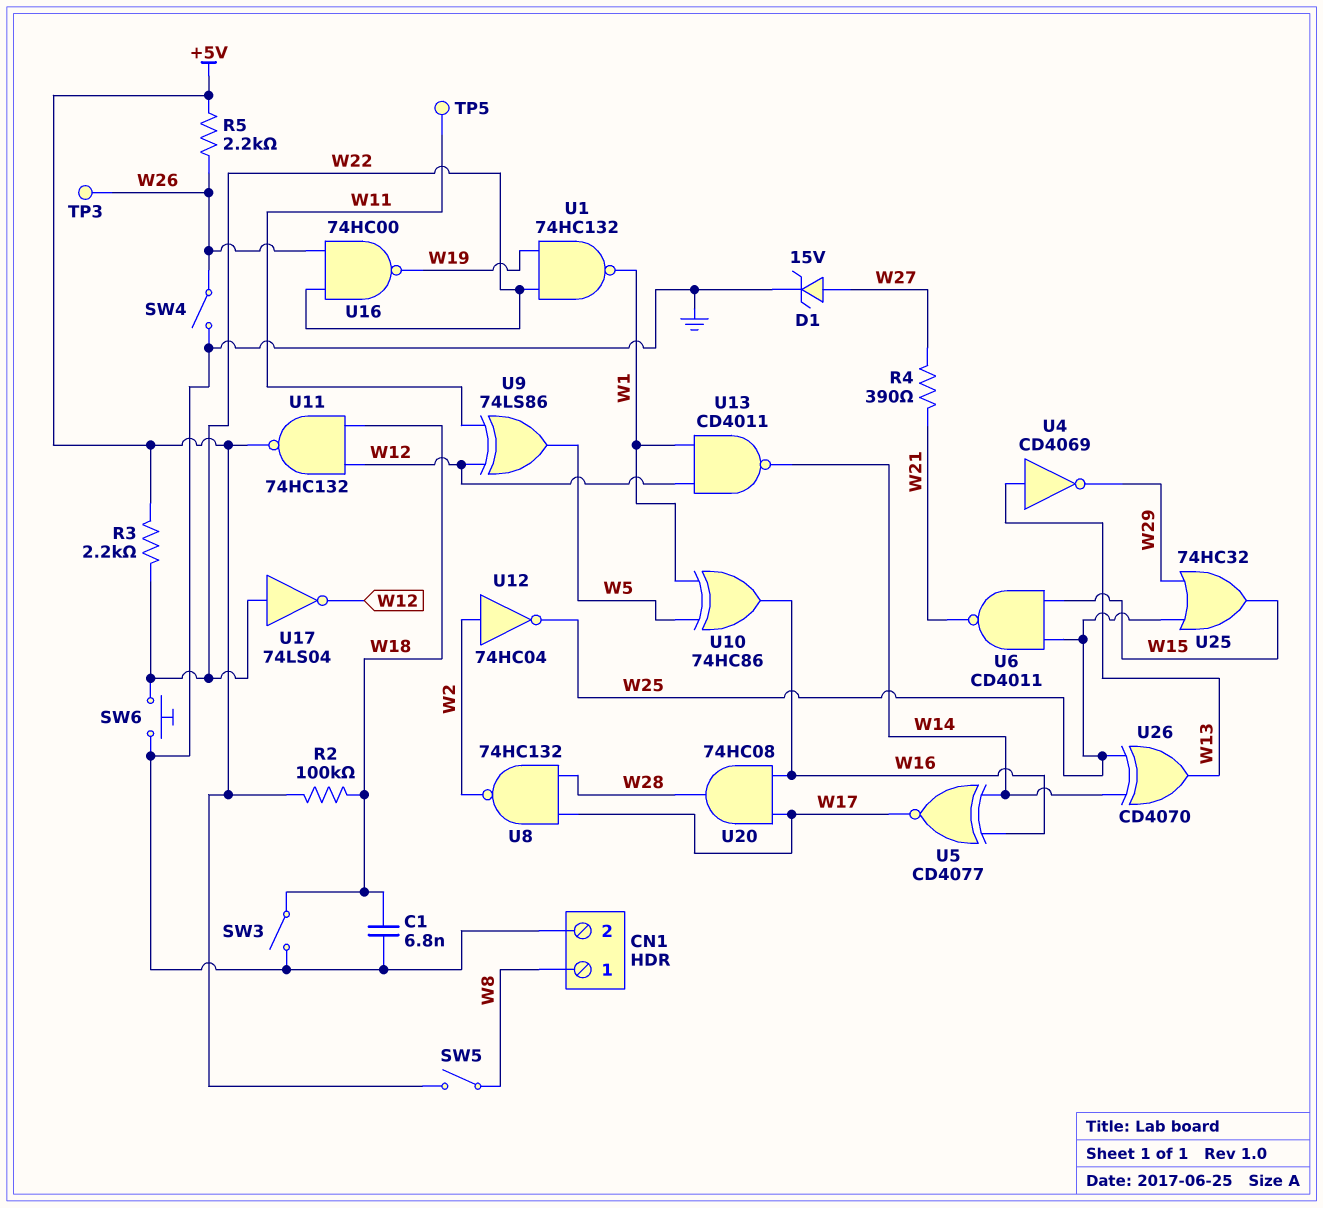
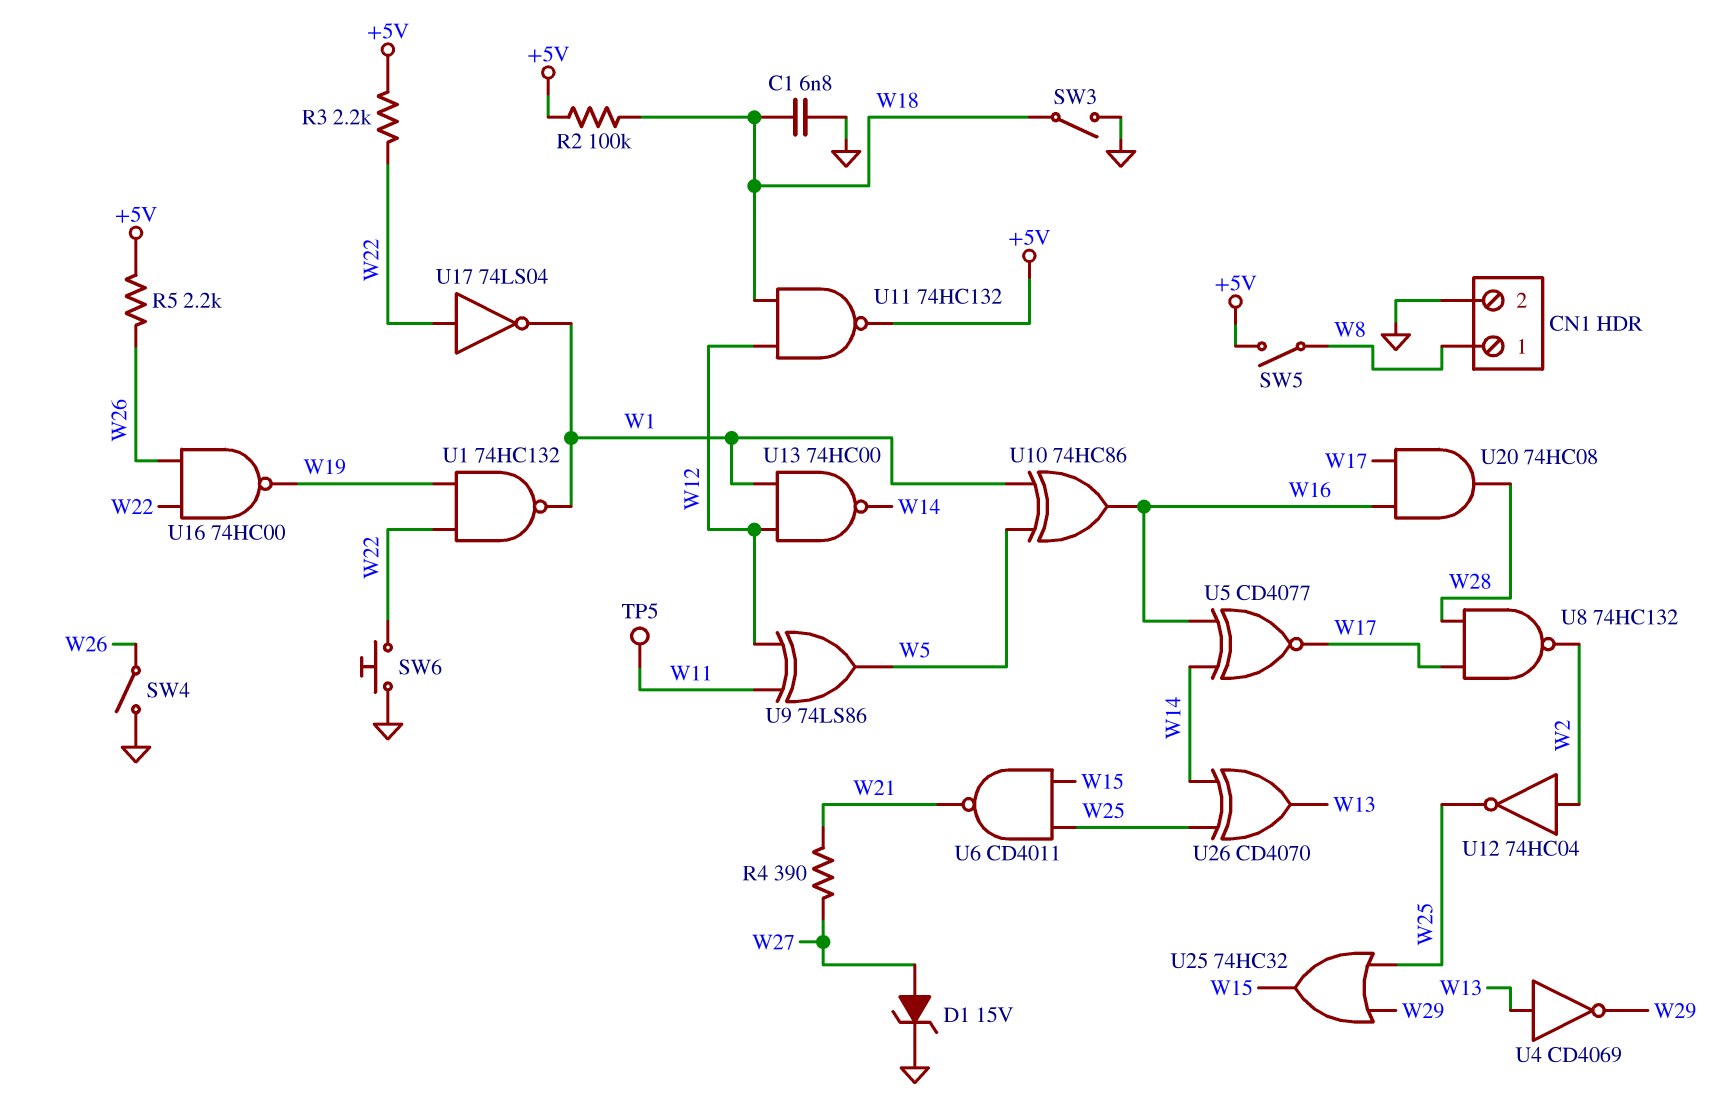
TP3: test point (W26) -> none
U13: NAND CD4011 (in W1, in W12, out W14) -> NAND 74HC00 (in W1, in W12, out W14)
U17: NOT 74LS04 (in W22, out W12) -> NOT 74LS04 (in W22, out W1)

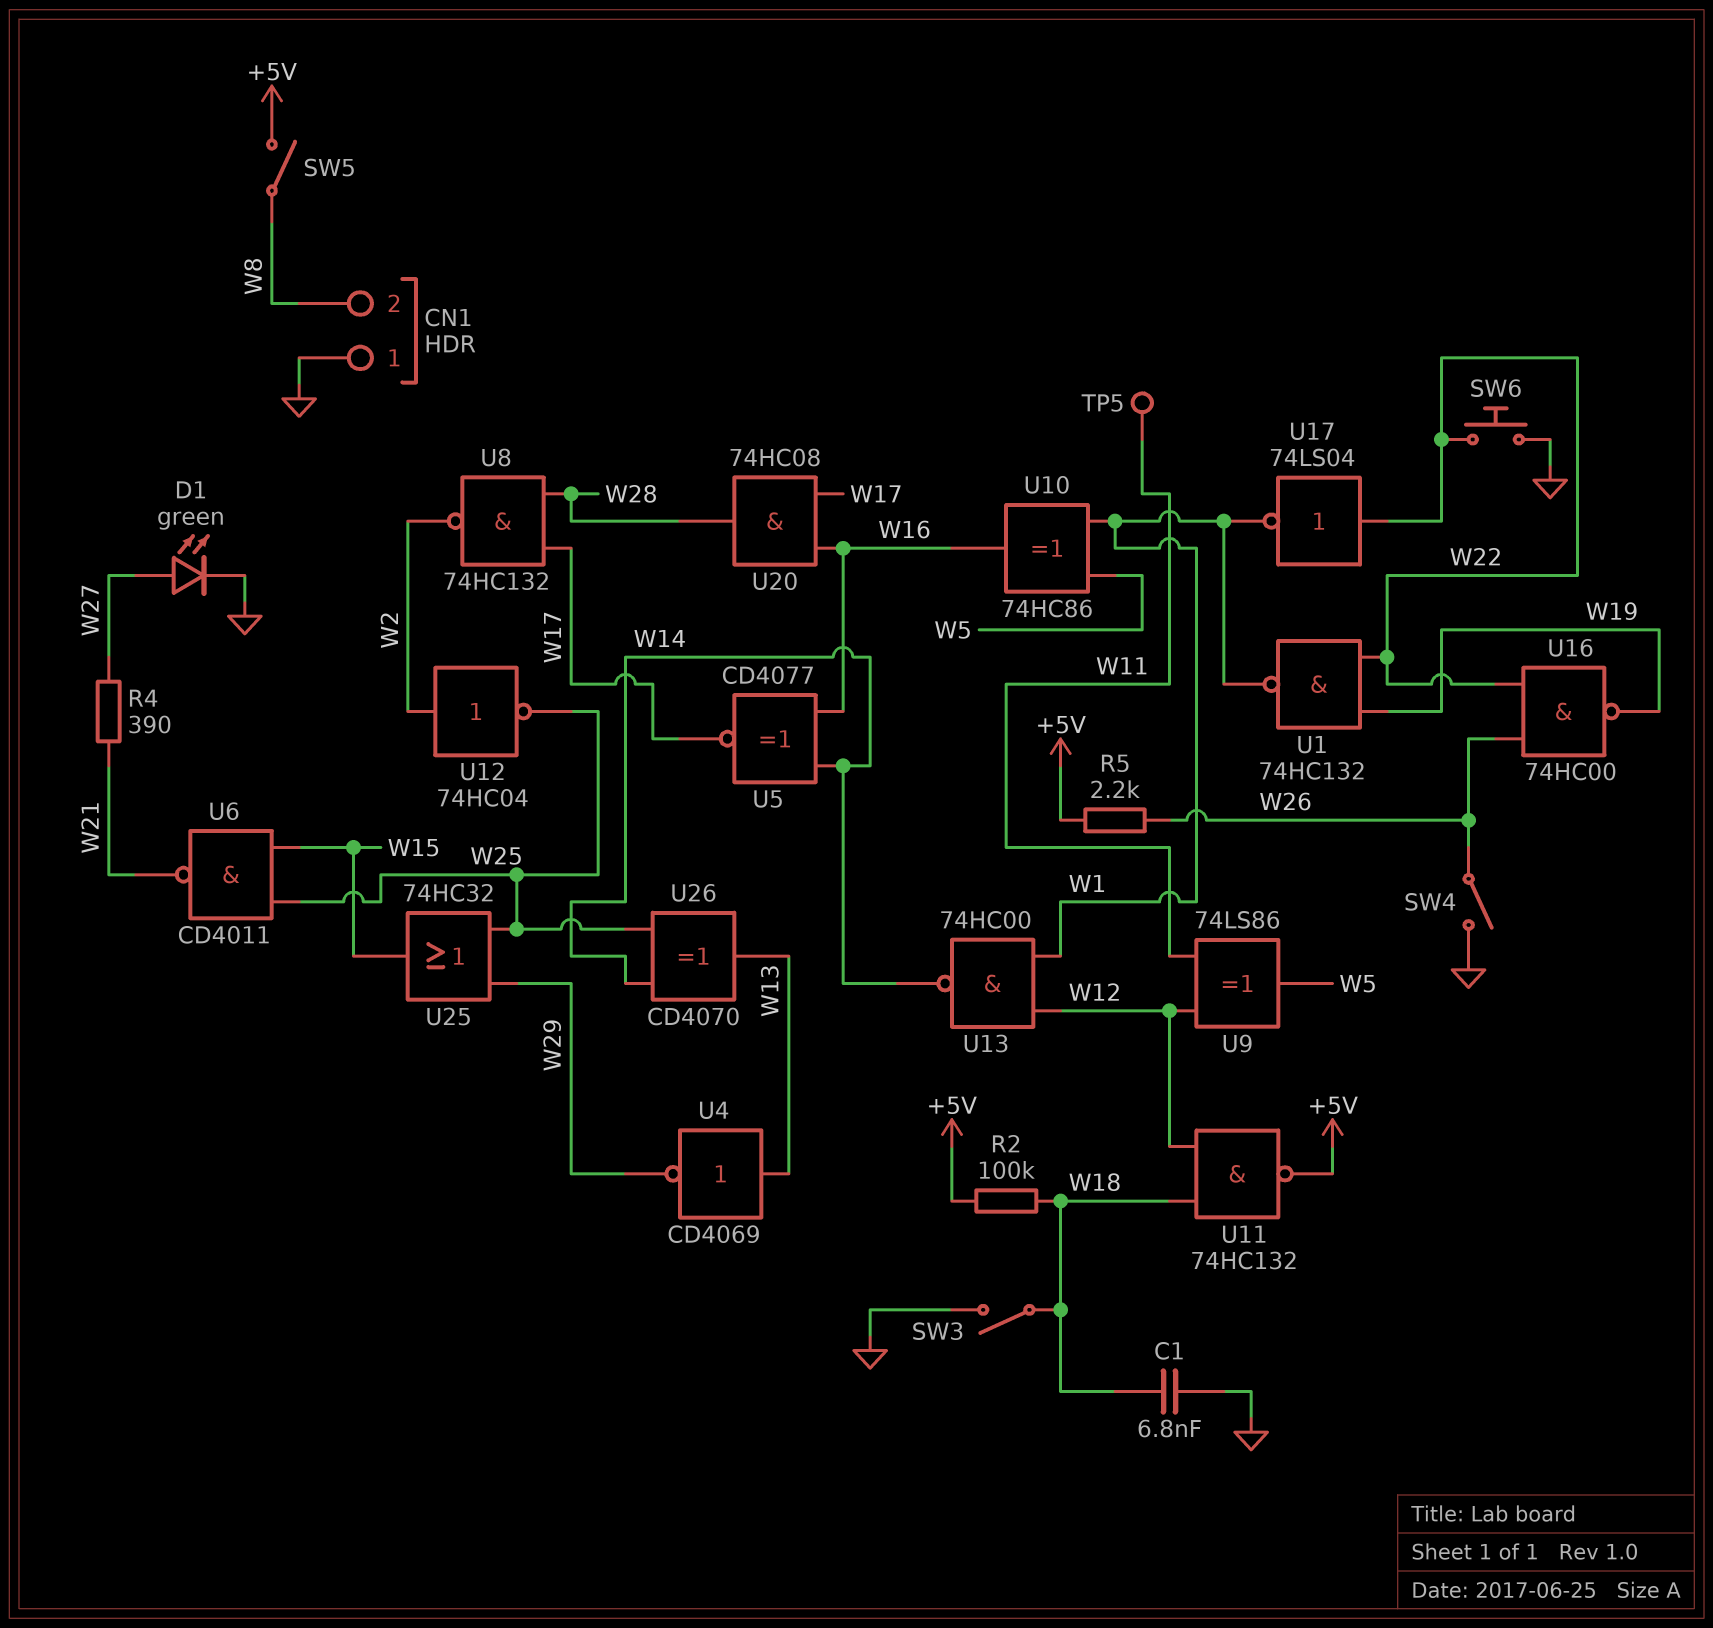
CN1 pin 1: W8 -> GND
CN1 pin 2: GND -> W8
D1: zener 15V (A W27, K GND) -> LED green (A W27, K GND)
R3: 2.2k (+5V, W22) -> none

